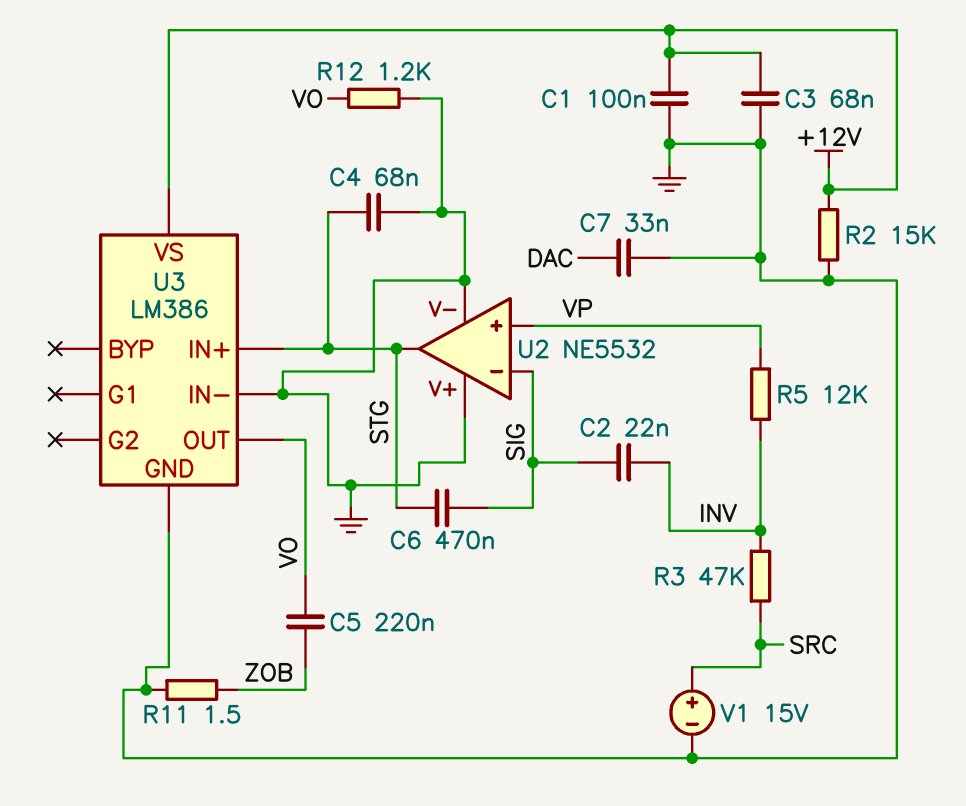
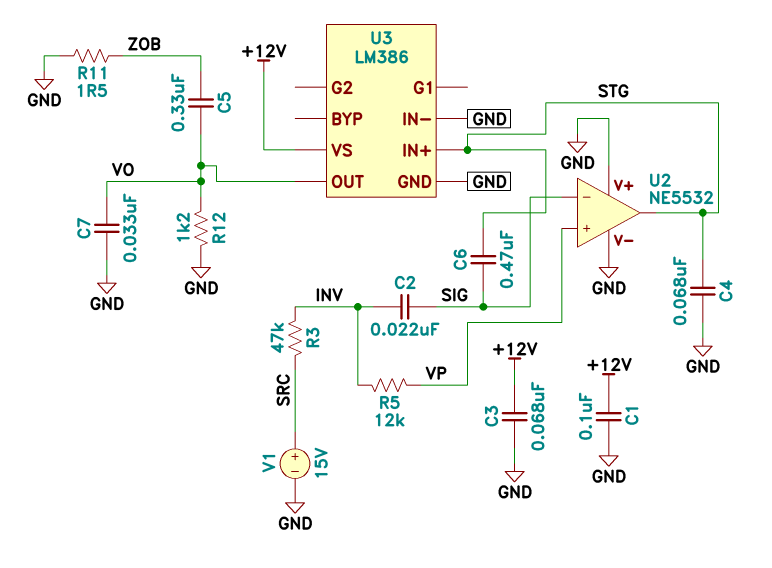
C5: 220nF (VO, ZOB) -> 330nF (VO, ZOB)
C7: 33nF (DAC, GND) -> 33nF (GND, VO)
R2: 15k (+12V, GND) -> none

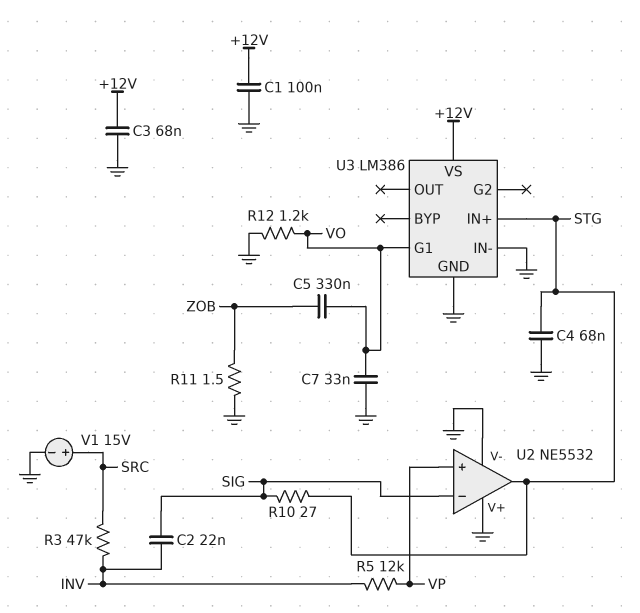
C6: 470nF (SIG, STG) -> none
R10: none -> 27 (SIG, STG)
U3 pin G1: none -> VO
U3 pin OUT: VO -> none

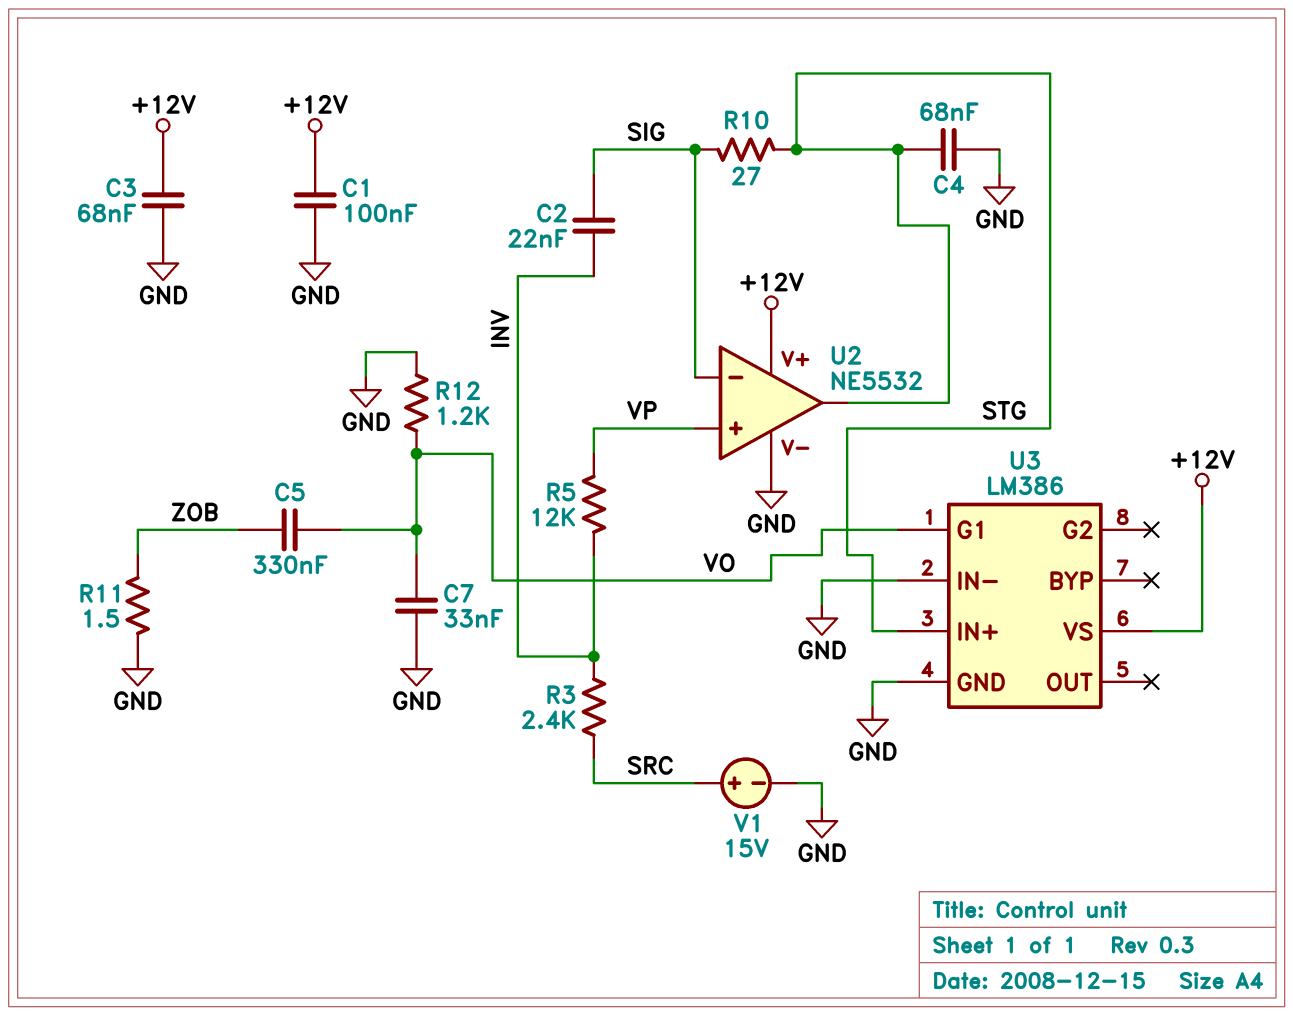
R3: 47k (INV, SRC) -> 2.4k (INV, SRC)
U2 pin V+: GND -> +12V

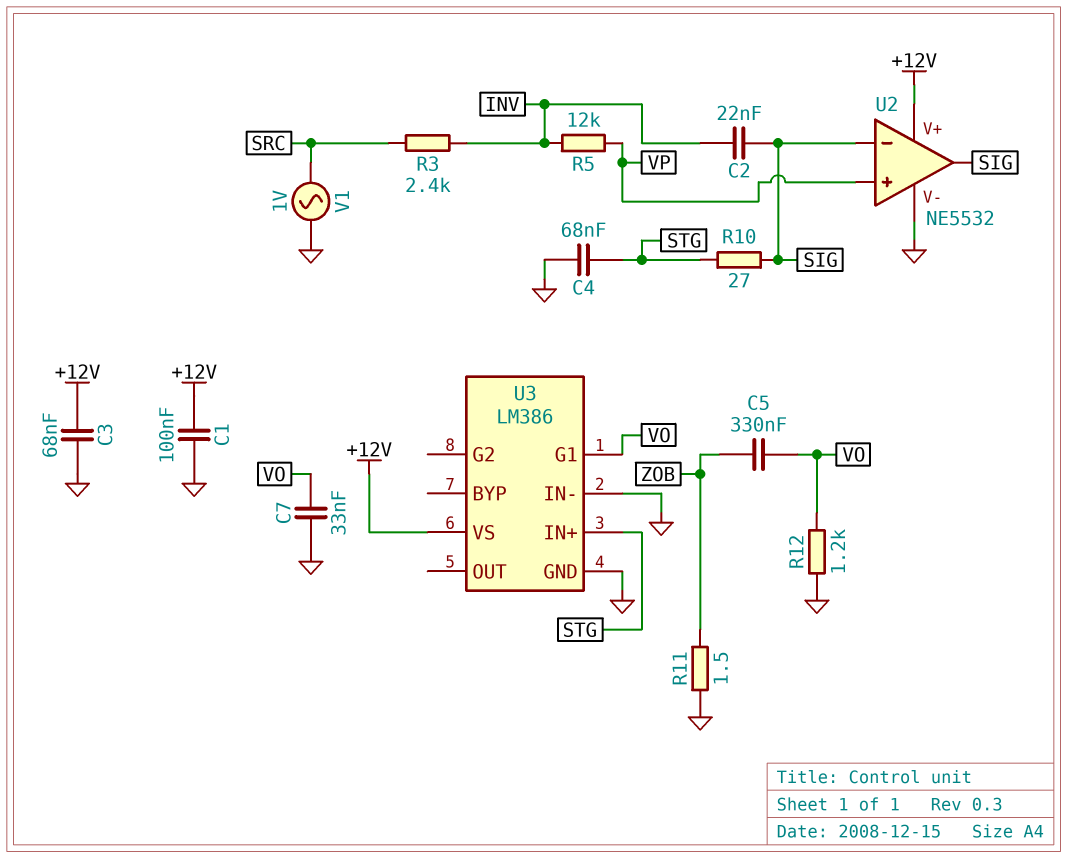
U2 pin out: STG -> SIG
V1: 15V (plus SRC, minus GND) -> AC 1V (GND, SRC)

